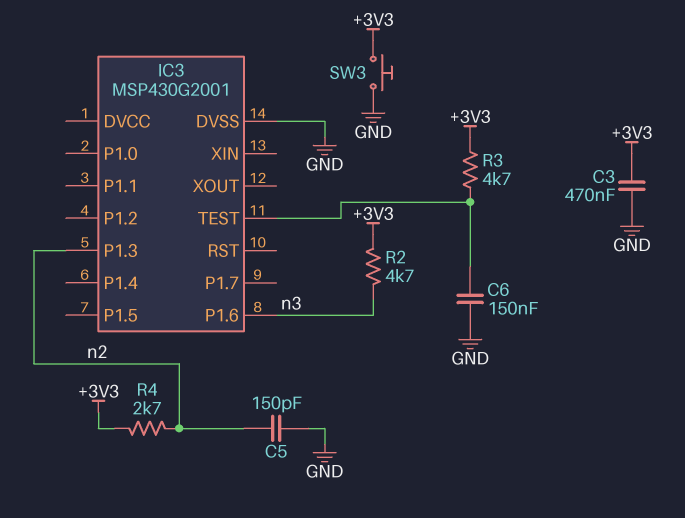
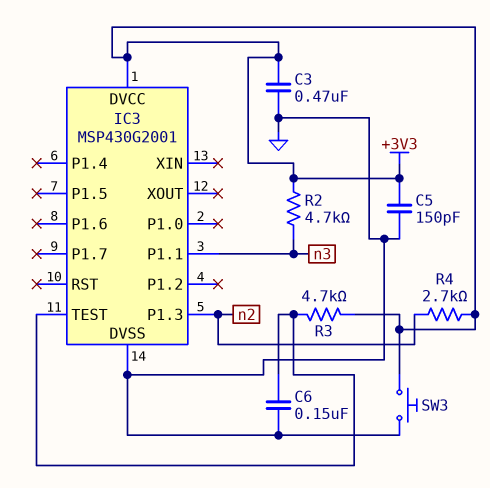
C5: 150pF (GND, n2) -> 150pF (+3V3, GND)
IC3 pin DVCC: none -> +3V3
IC3 pin P1.1: none -> n3
IC3 pin P1.6: n3 -> none

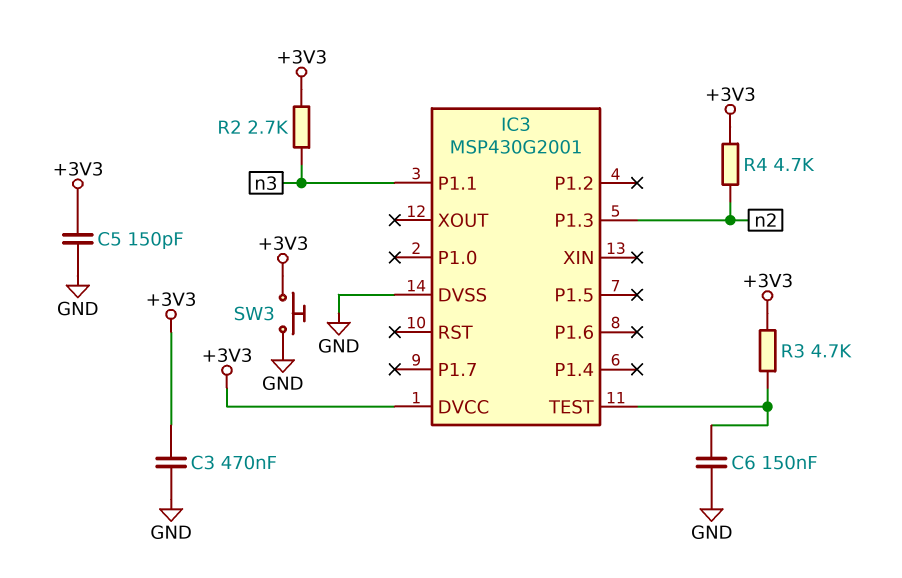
R2: 4.7k (+3V3, n3) -> 2.7k (+3V3, n3)
R4: 2.7k (+3V3, n2) -> 4.7k (+3V3, n2)

